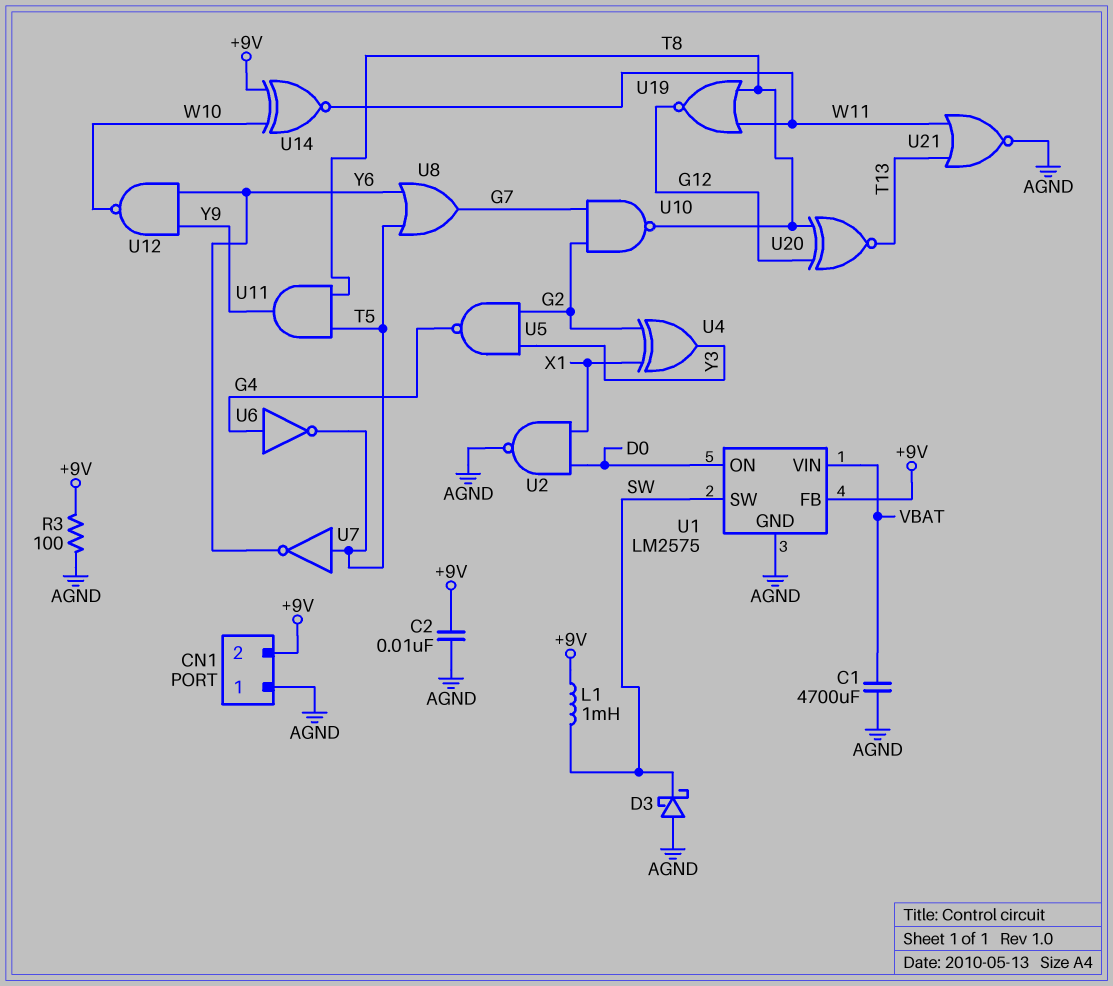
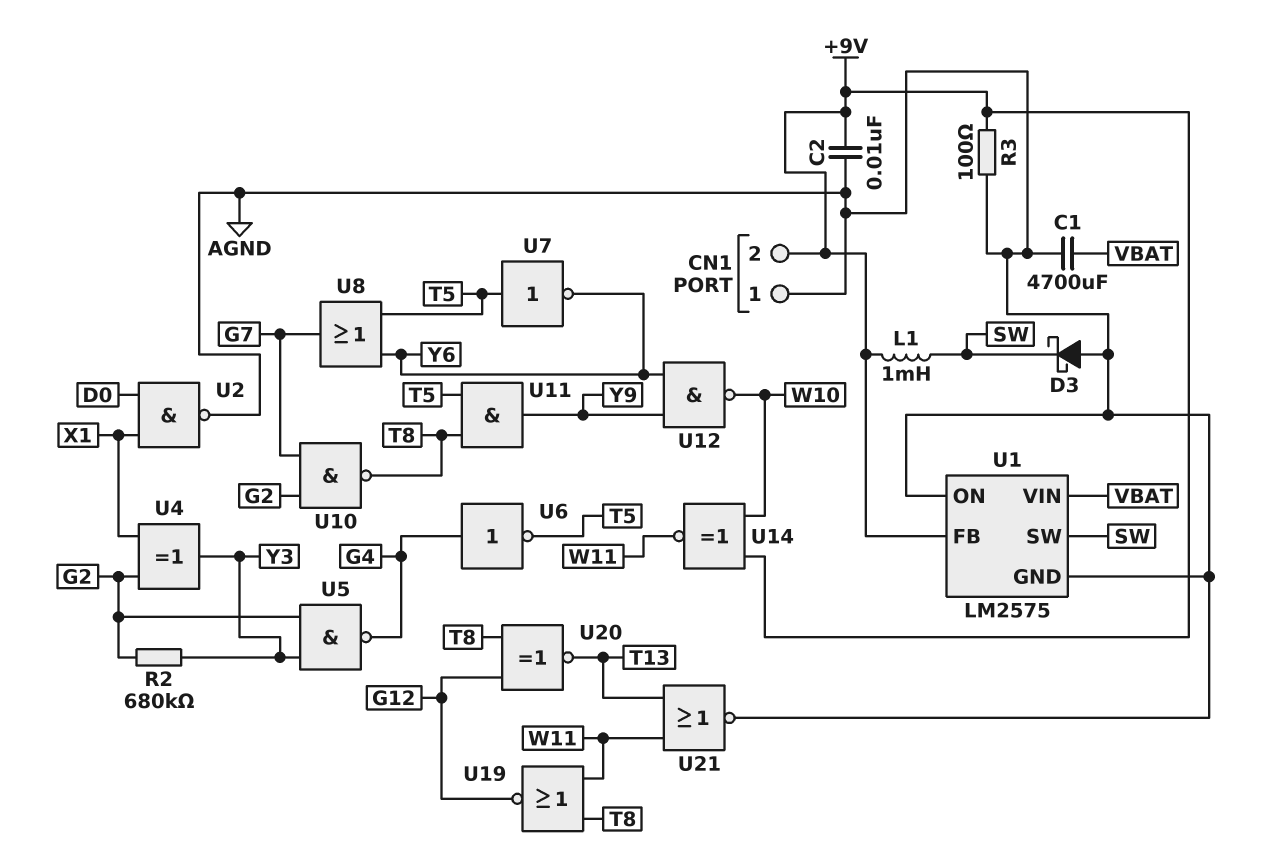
R2: none -> 680k (G2, Y3)
U1 pin ON: D0 -> AGND

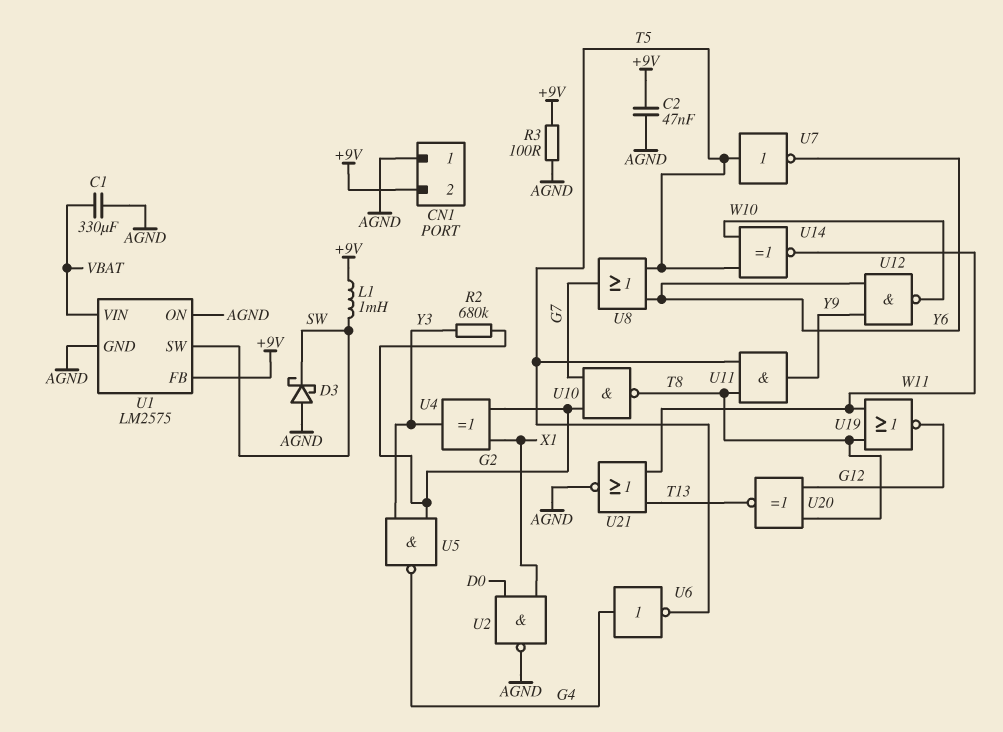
C1: 4700uF (AGND, VBAT) -> 330uF (AGND, VBAT)
C2: 10nF (+9V, AGND) -> 47nF (+9V, AGND)
U14: XNOR (in +9V, in W10, out W11) -> XNOR (in T5, in W10, out W11)

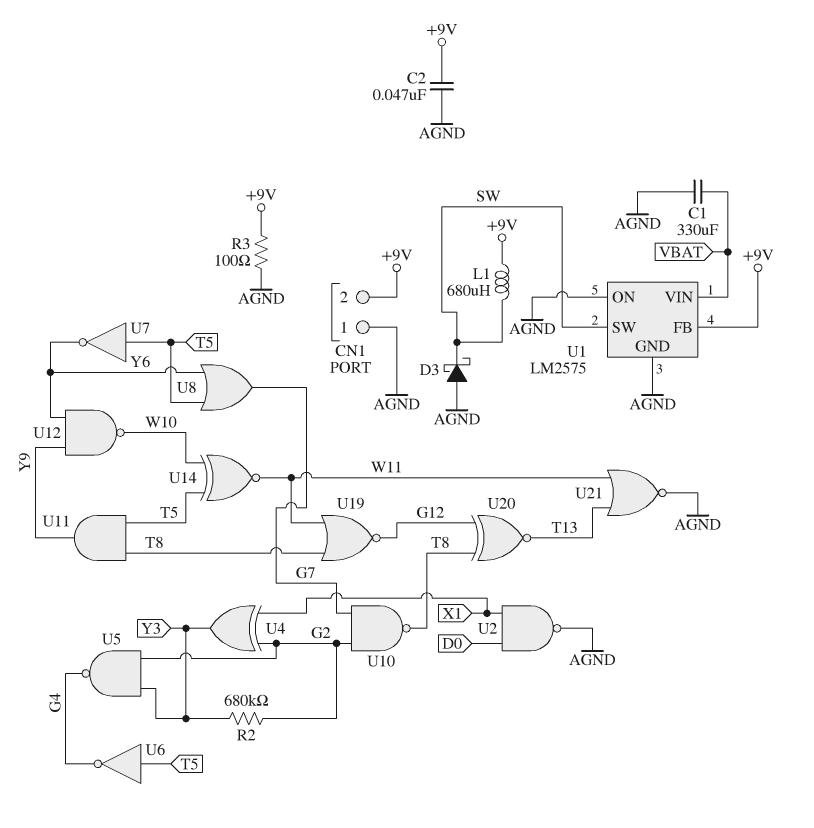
L1: 1mH (+9V, SW) -> 680uH (+9V, SW)
U6: NOT (in G4, out T5) -> NOT (in T5, out G4)

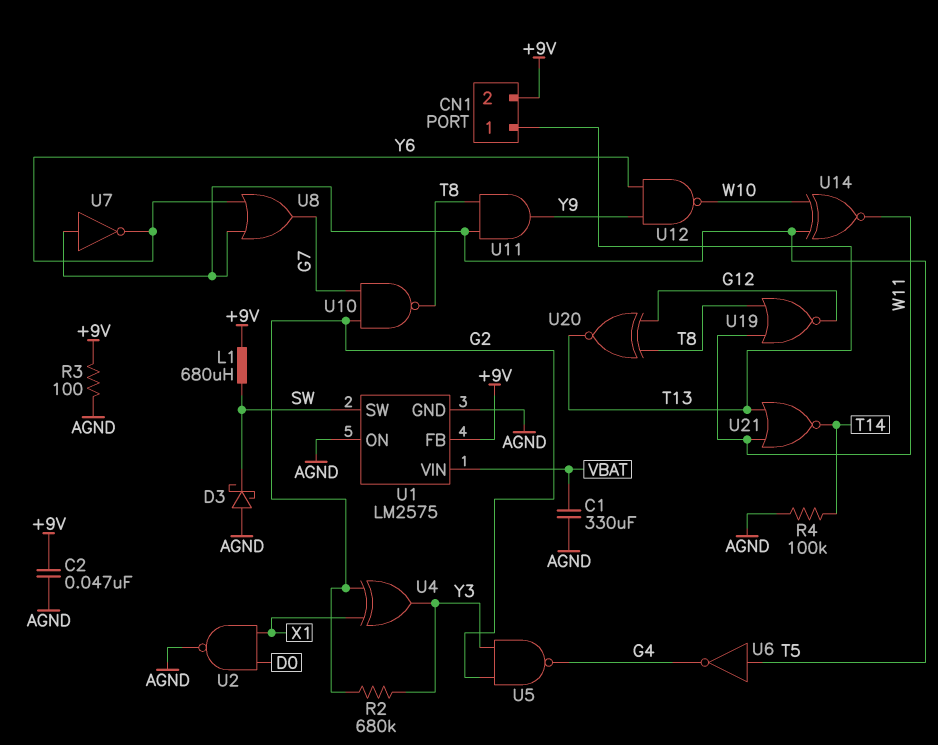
CN1 pin 1: AGND -> T13
R4: none -> 100k (AGND, T14)
U21: NOR (in T13, in W11, out AGND) -> NOR (in T13, in W11, out T14)

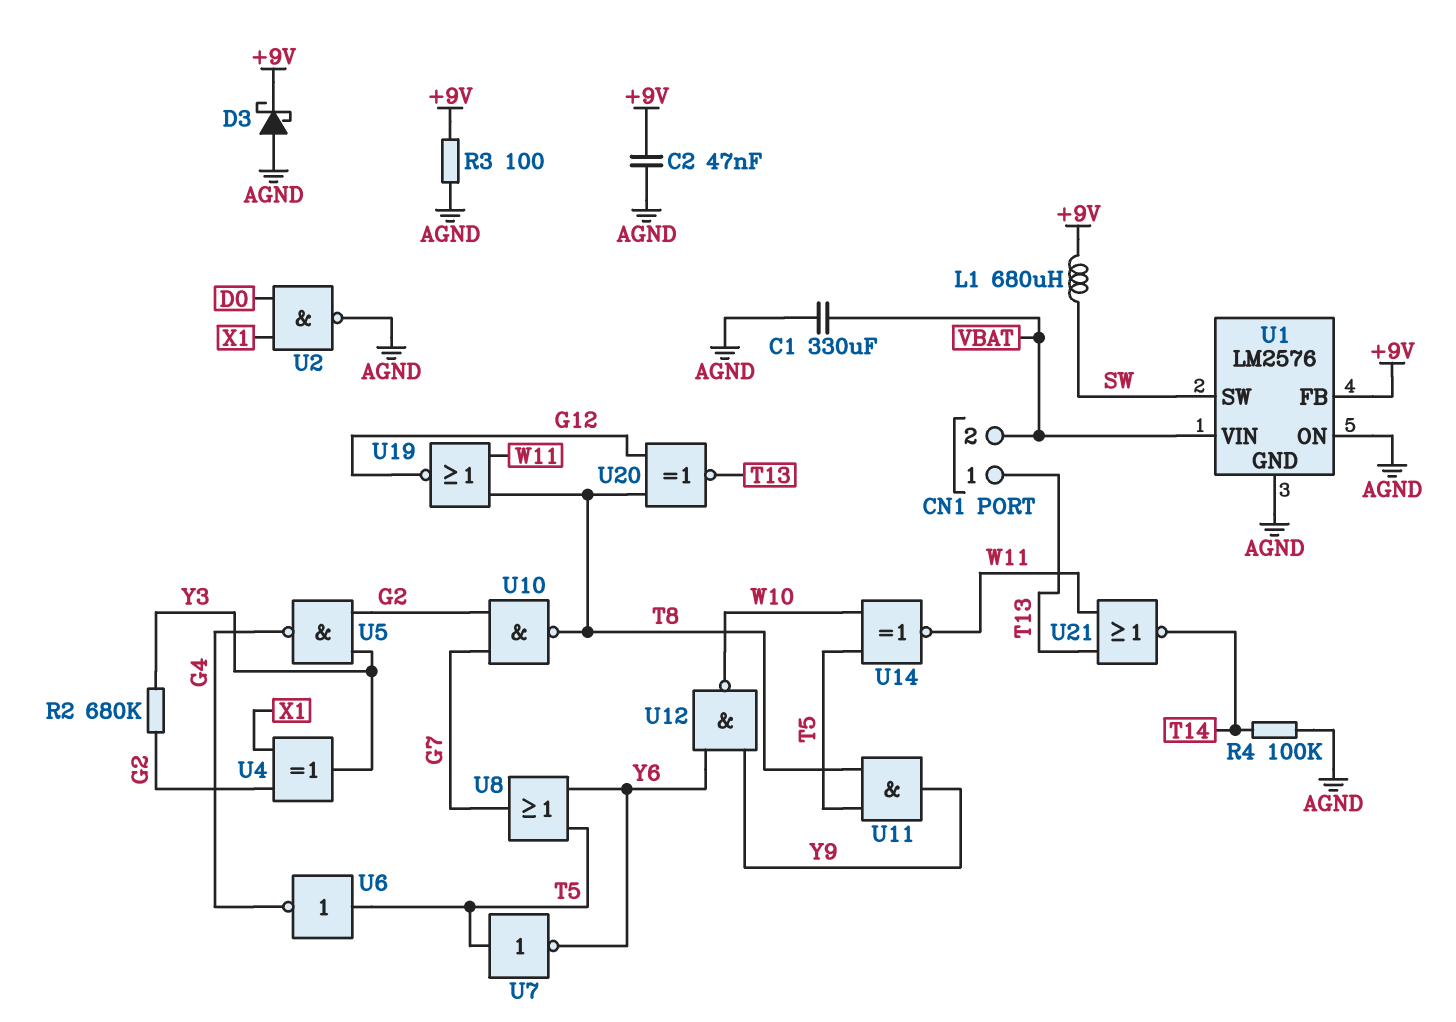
CN1 pin 2: +9V -> VBAT
D3: schottky (A AGND, K SW) -> schottky (A AGND, K +9V)
U1: LM2575 -> LM2576

